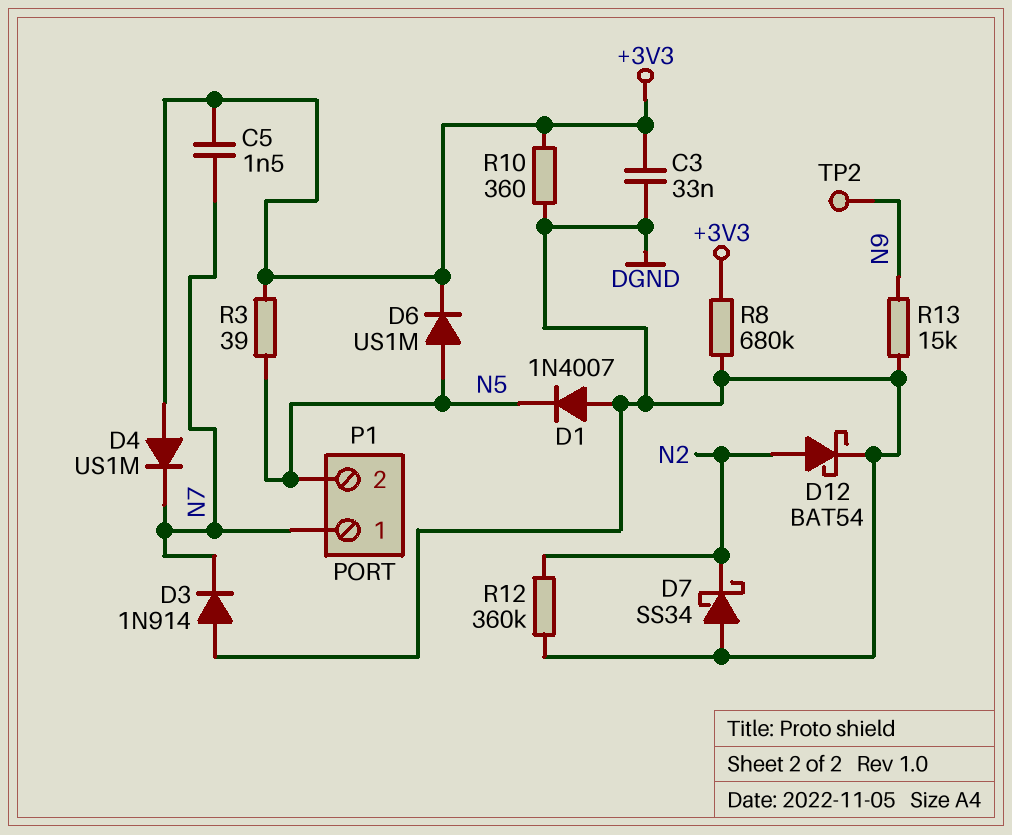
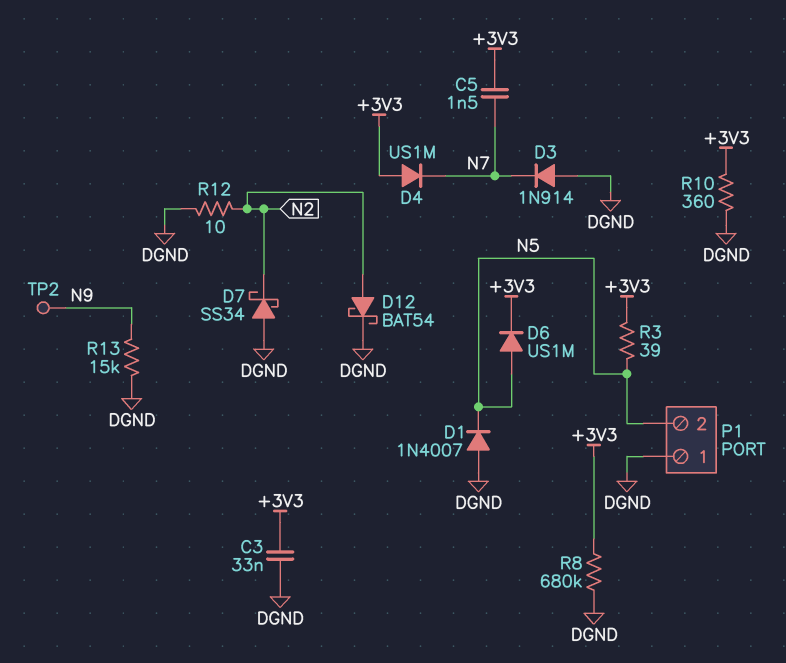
P1 pin 1: N7 -> DGND
R12: 360k (DGND, N2) -> 10 (DGND, N2)

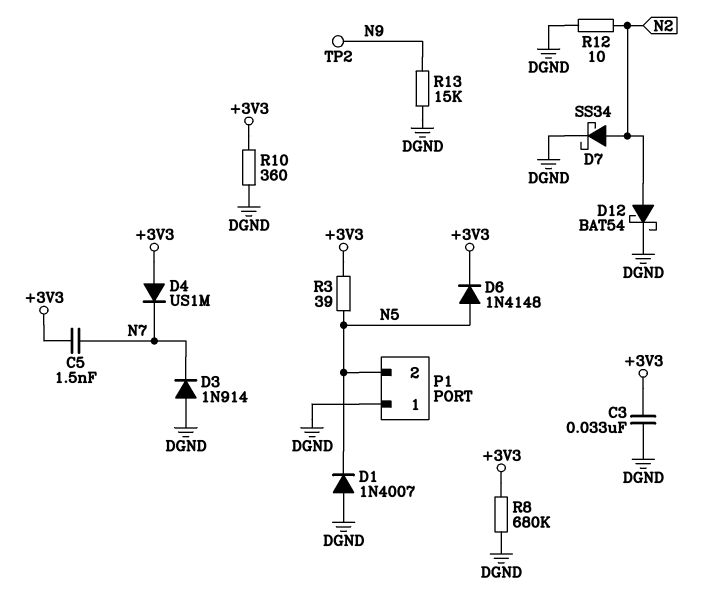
D6: diode US1M (A N5, K +3V3) -> diode 1N4148 (A N5, K +3V3)
D7: schottky SS34 (A DGND, K N2) -> schottky SS34 (A N2, K DGND)

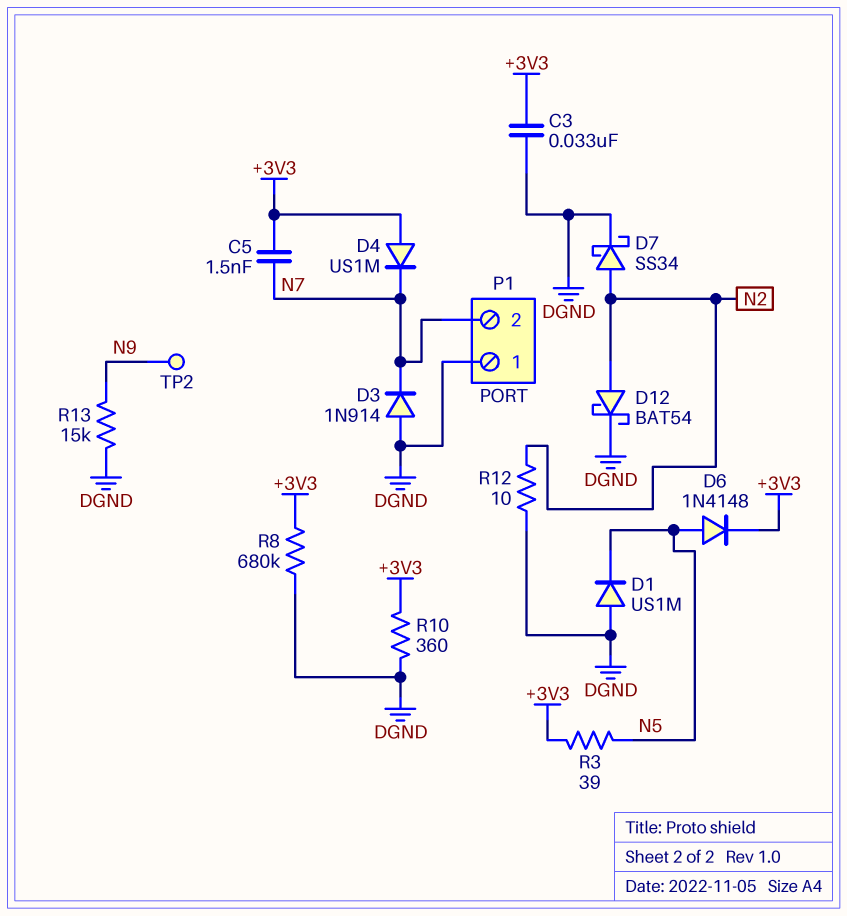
D1: diode 1N4007 (A DGND, K N5) -> diode US1M (A DGND, K N5)
P1 pin 2: N5 -> N7

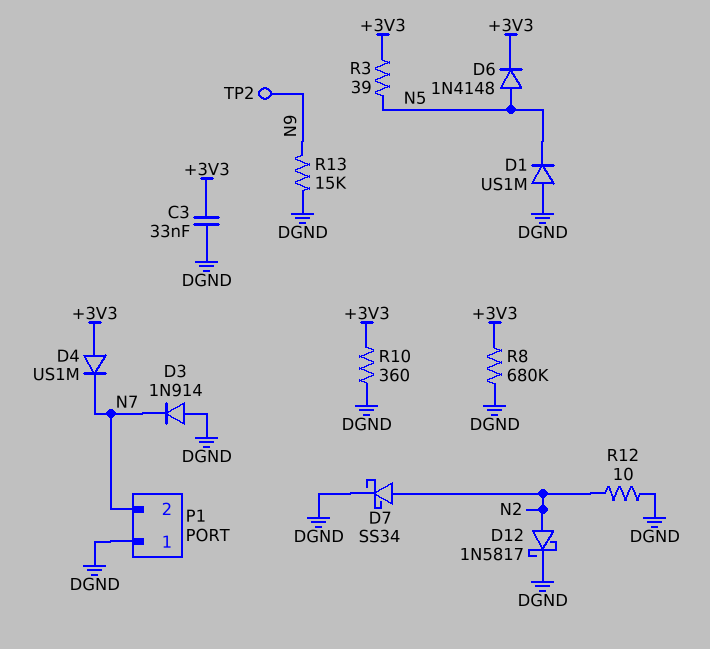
C5: 1.5nF (+3V3, N7) -> none
D12: schottky BAT54 (A N2, K DGND) -> schottky 1N5817 (A N2, K DGND)

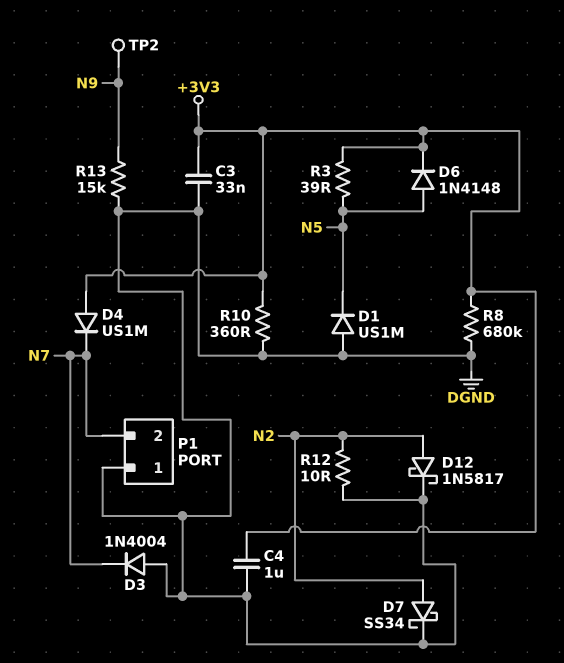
C4: none -> 1uF (+3V3, DGND)
D3: diode 1N914 (A DGND, K N7) -> diode 1N4004 (A DGND, K N7)

